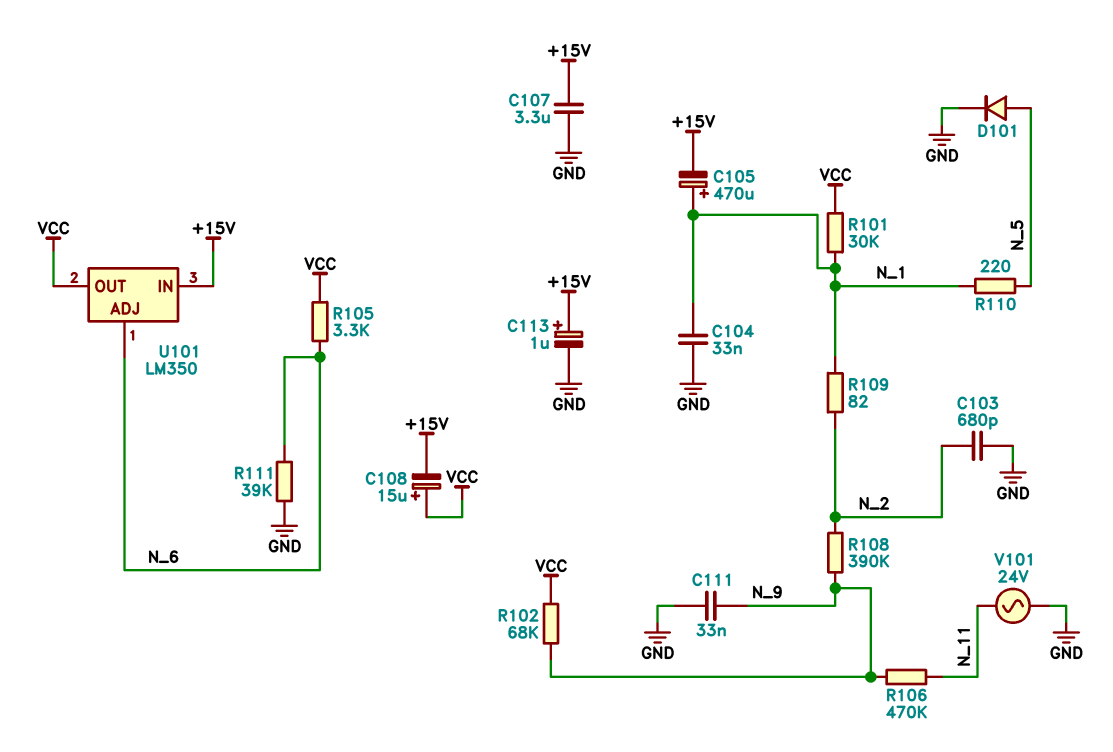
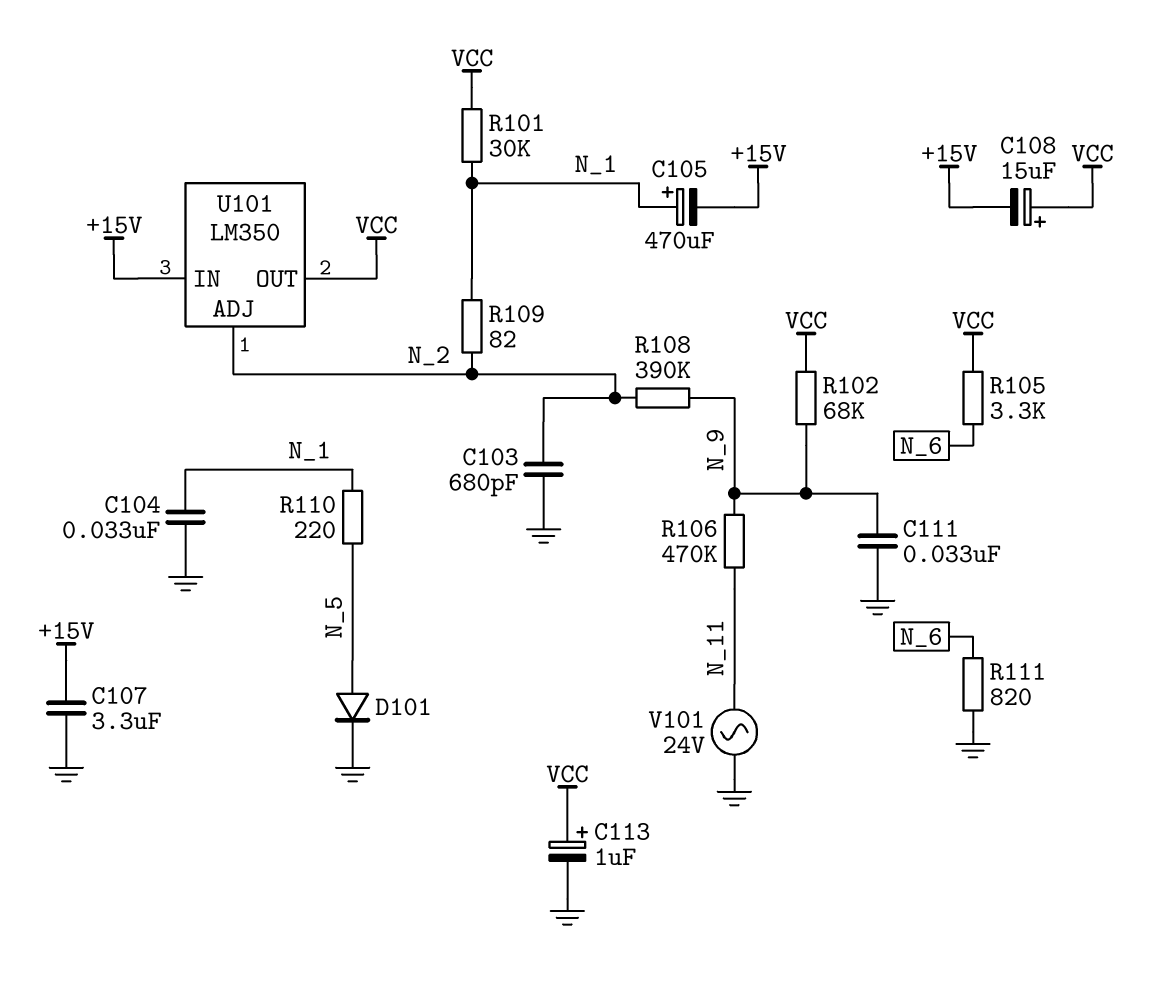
C113: 1uF (plus +15V, minus GND) -> 1uF (plus VCC, minus GND)
R111: 39k (GND, N_6) -> 820 (GND, N_6)
U101 pin ADJ: N_6 -> N_2

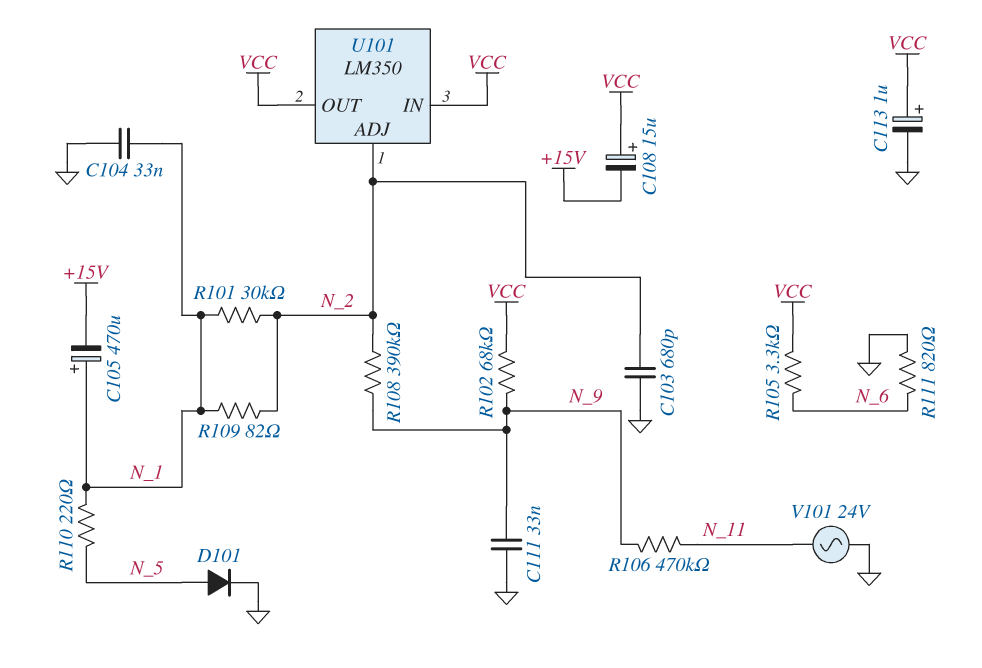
C107: 3.3uF (+15V, GND) -> none
R101: 30k (N_1, VCC) -> 30k (N_1, N_2)
U101 pin IN: +15V -> VCC

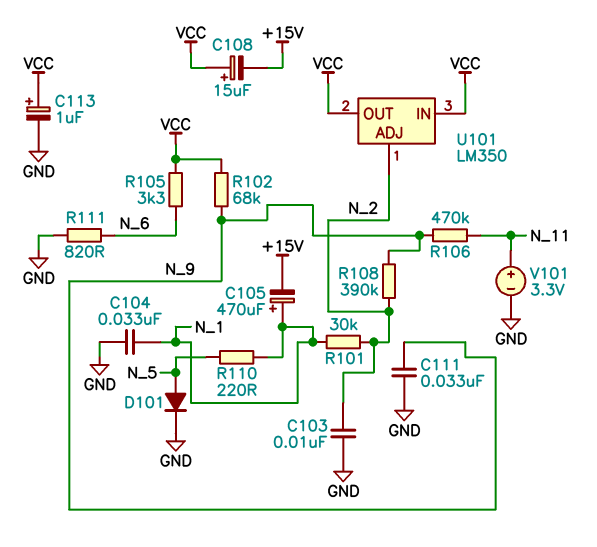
C103: 680pF (GND, N_2) -> 10nF (GND, N_2)
R109: 82 (N_1, N_2) -> none
V101: AC 24V (GND, N_11) -> 3.3V (plus N_11, minus GND)

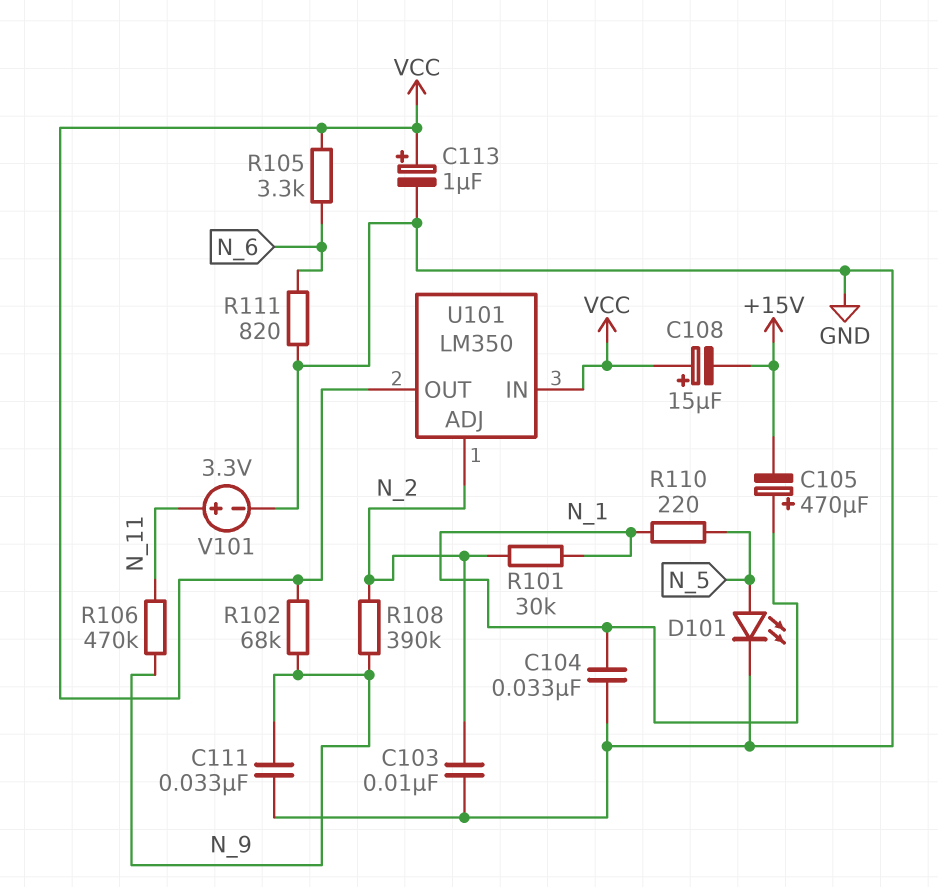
D101: diode (A N_5, K GND) -> LED (A N_5, K GND)

